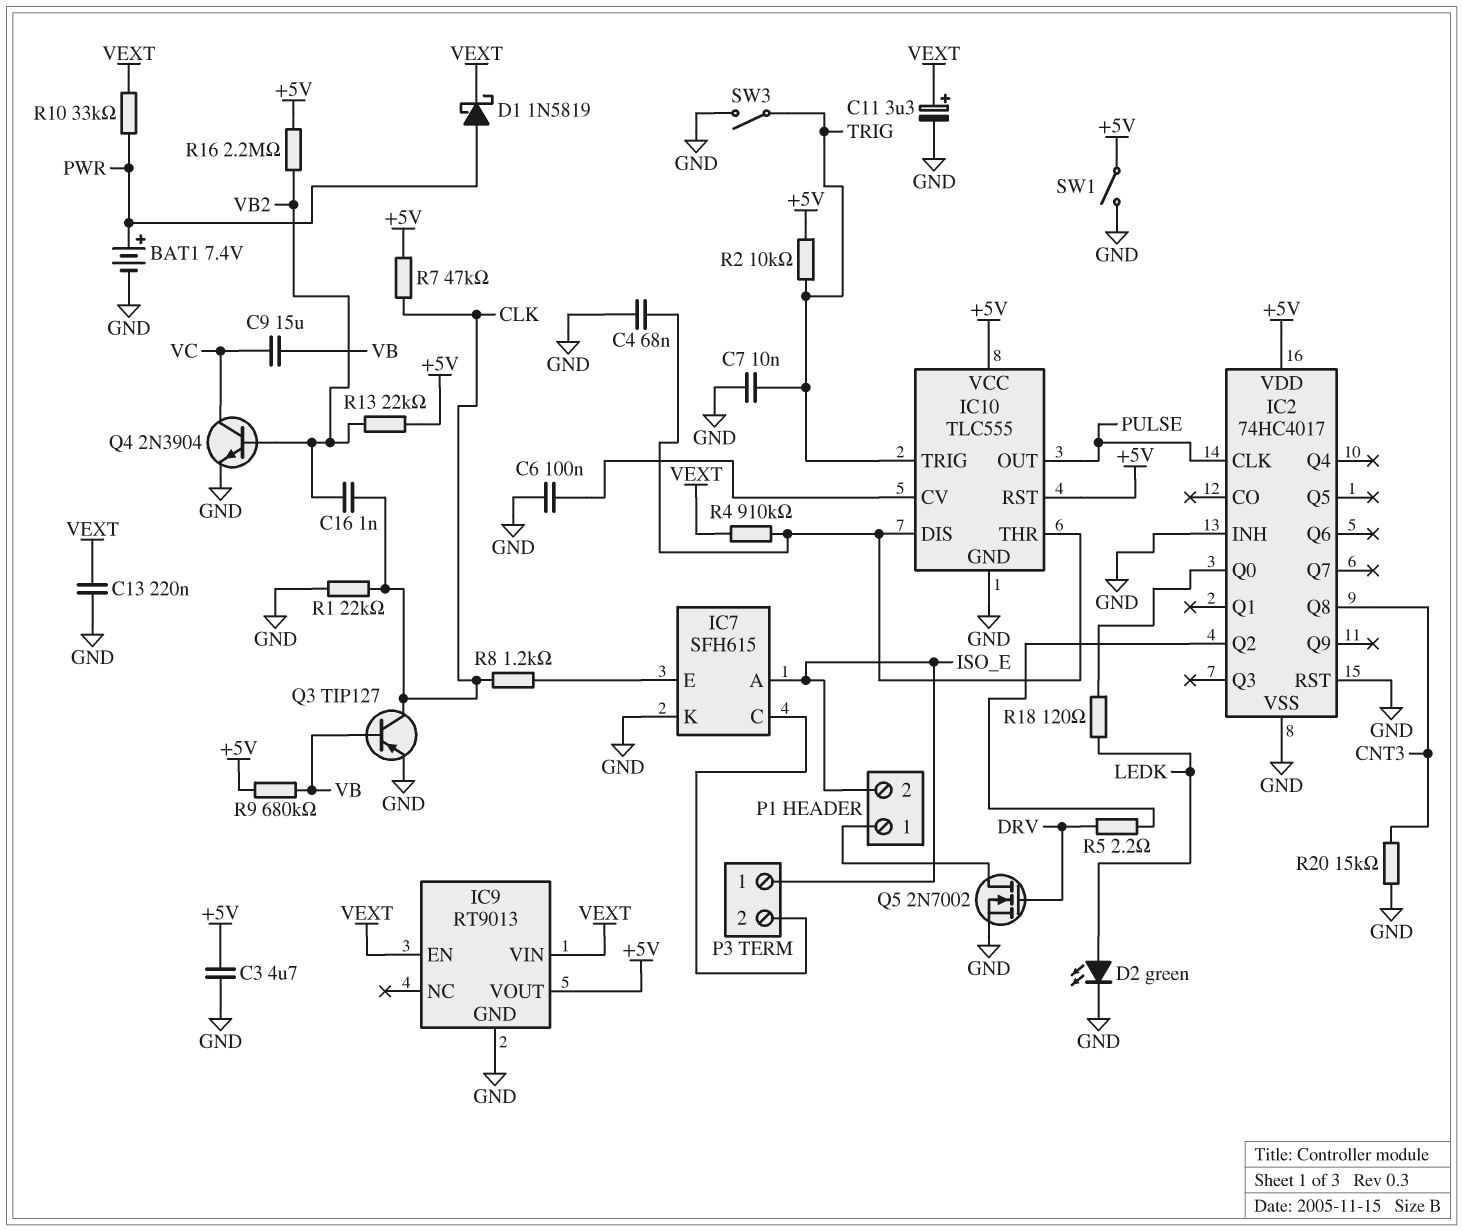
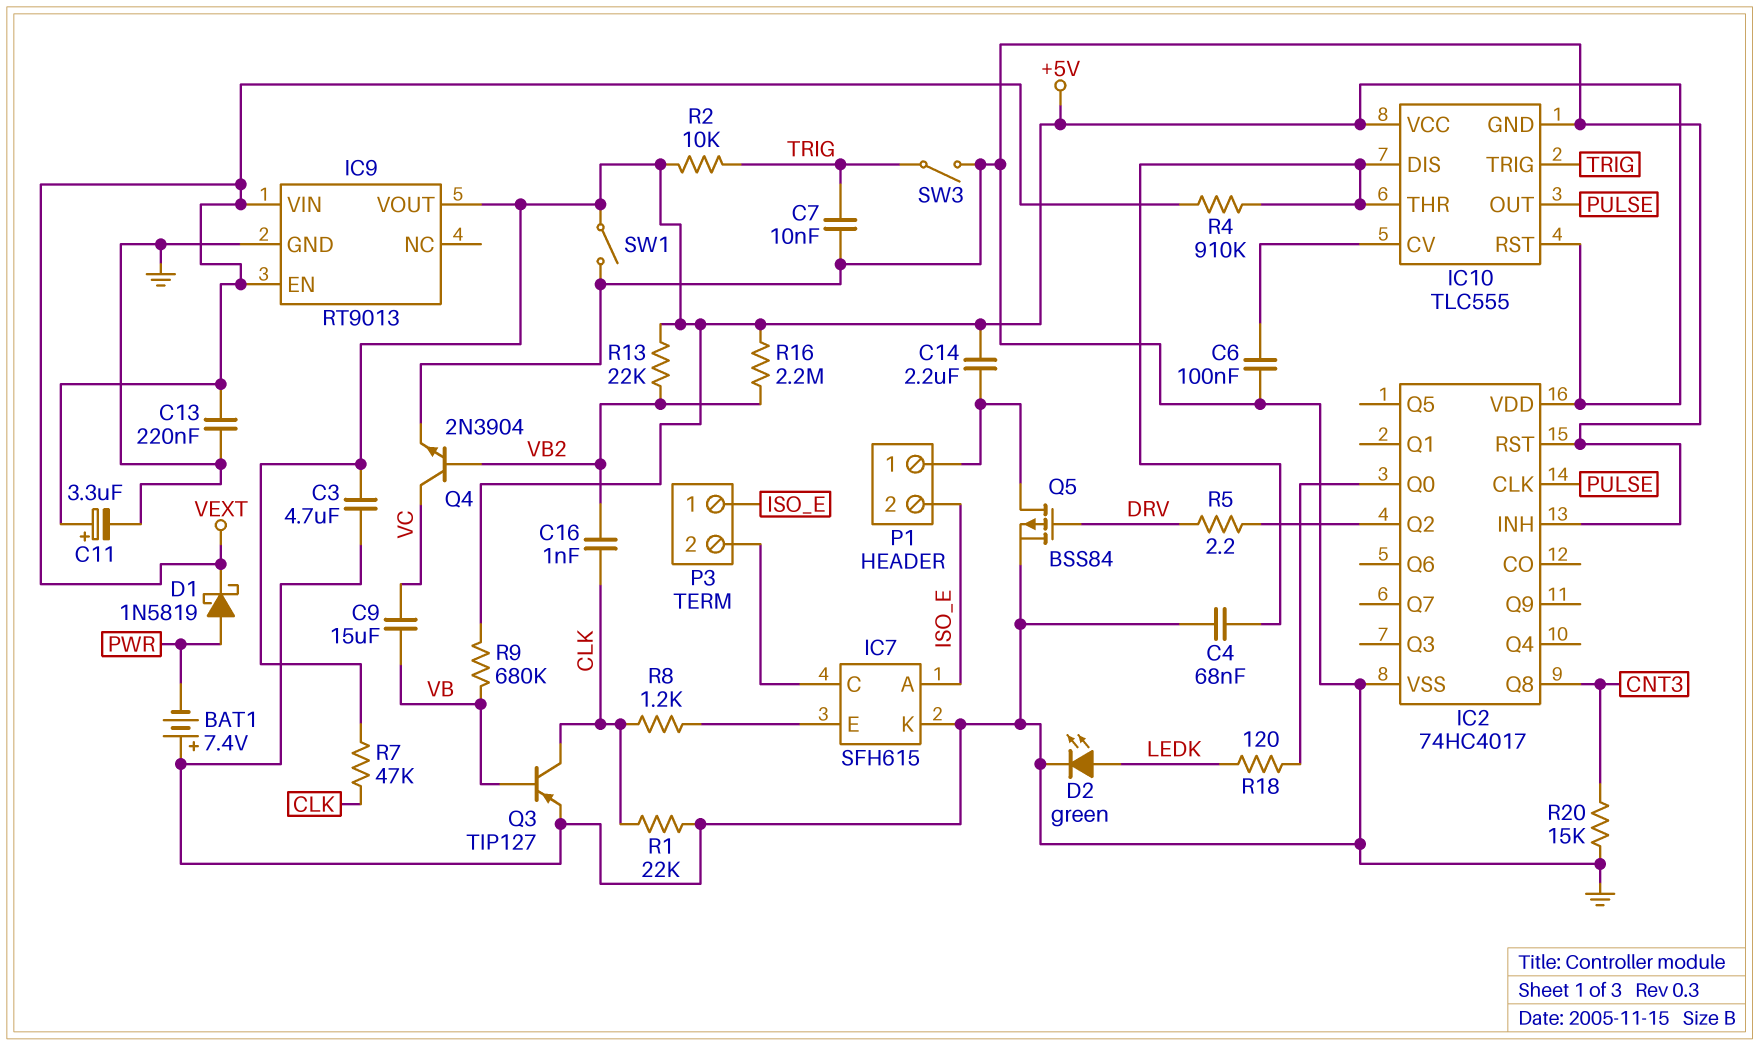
BAT1: 7.4V (plus PWR, minus GND) -> 7.4V (plus GND, minus PWR)
C14: none -> 2.2uF (+5V, P1/1)
Q5: NMOS 2N7002 (G DRV, D P1/1, S GND) -> PMOS BSS84 (G DRV, D P1/1, S GND)
R10: 33k (PWR, VEXT) -> none

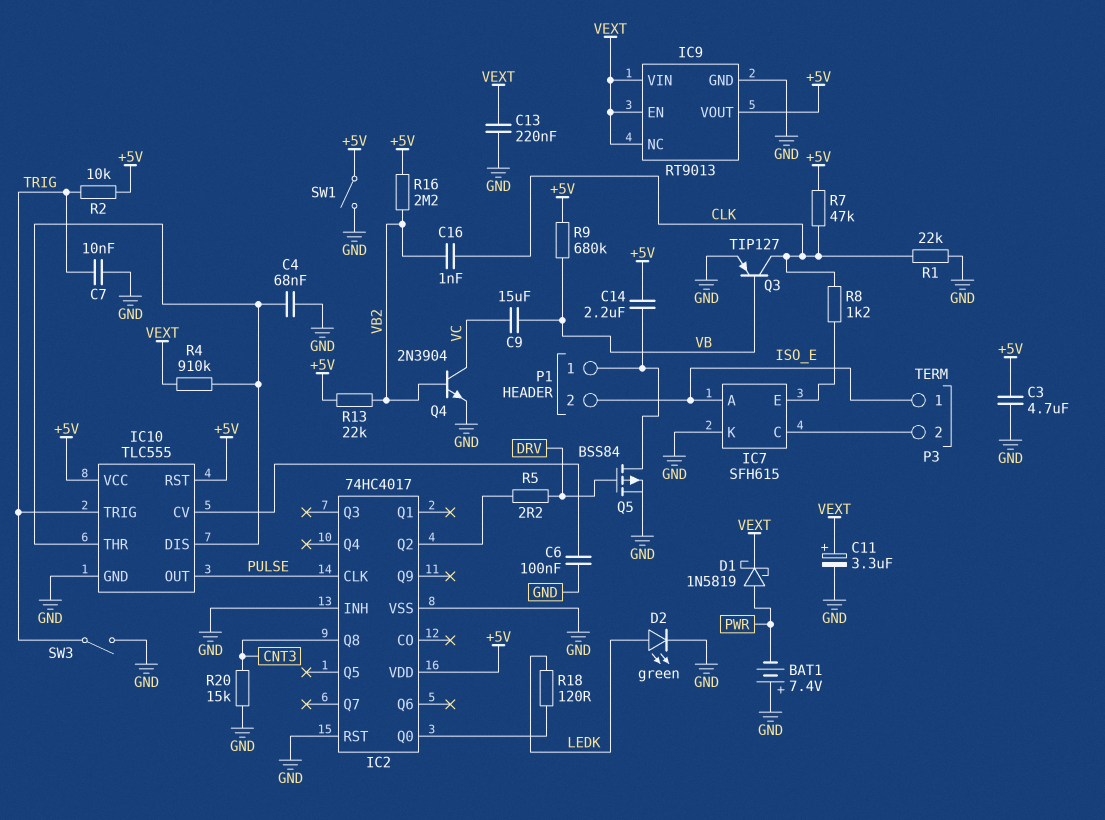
IC9 pin NC: none -> VEXT

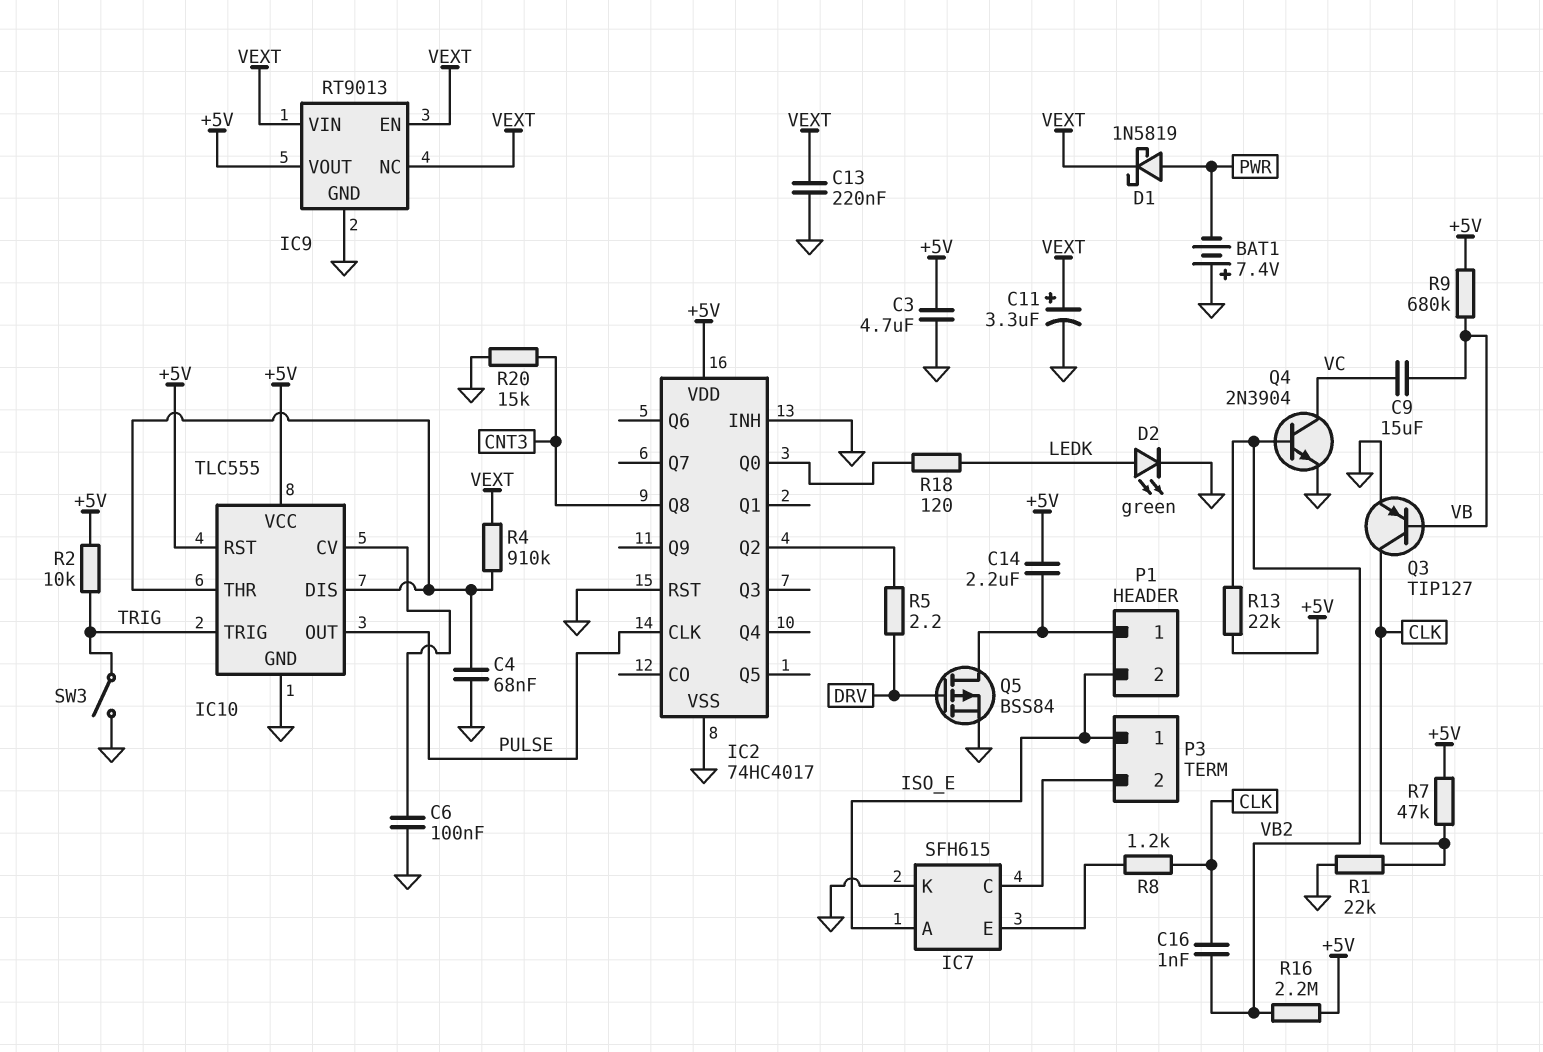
C7: 10nF (GND, TRIG) -> none
SW1: switch (+5V, GND) -> none

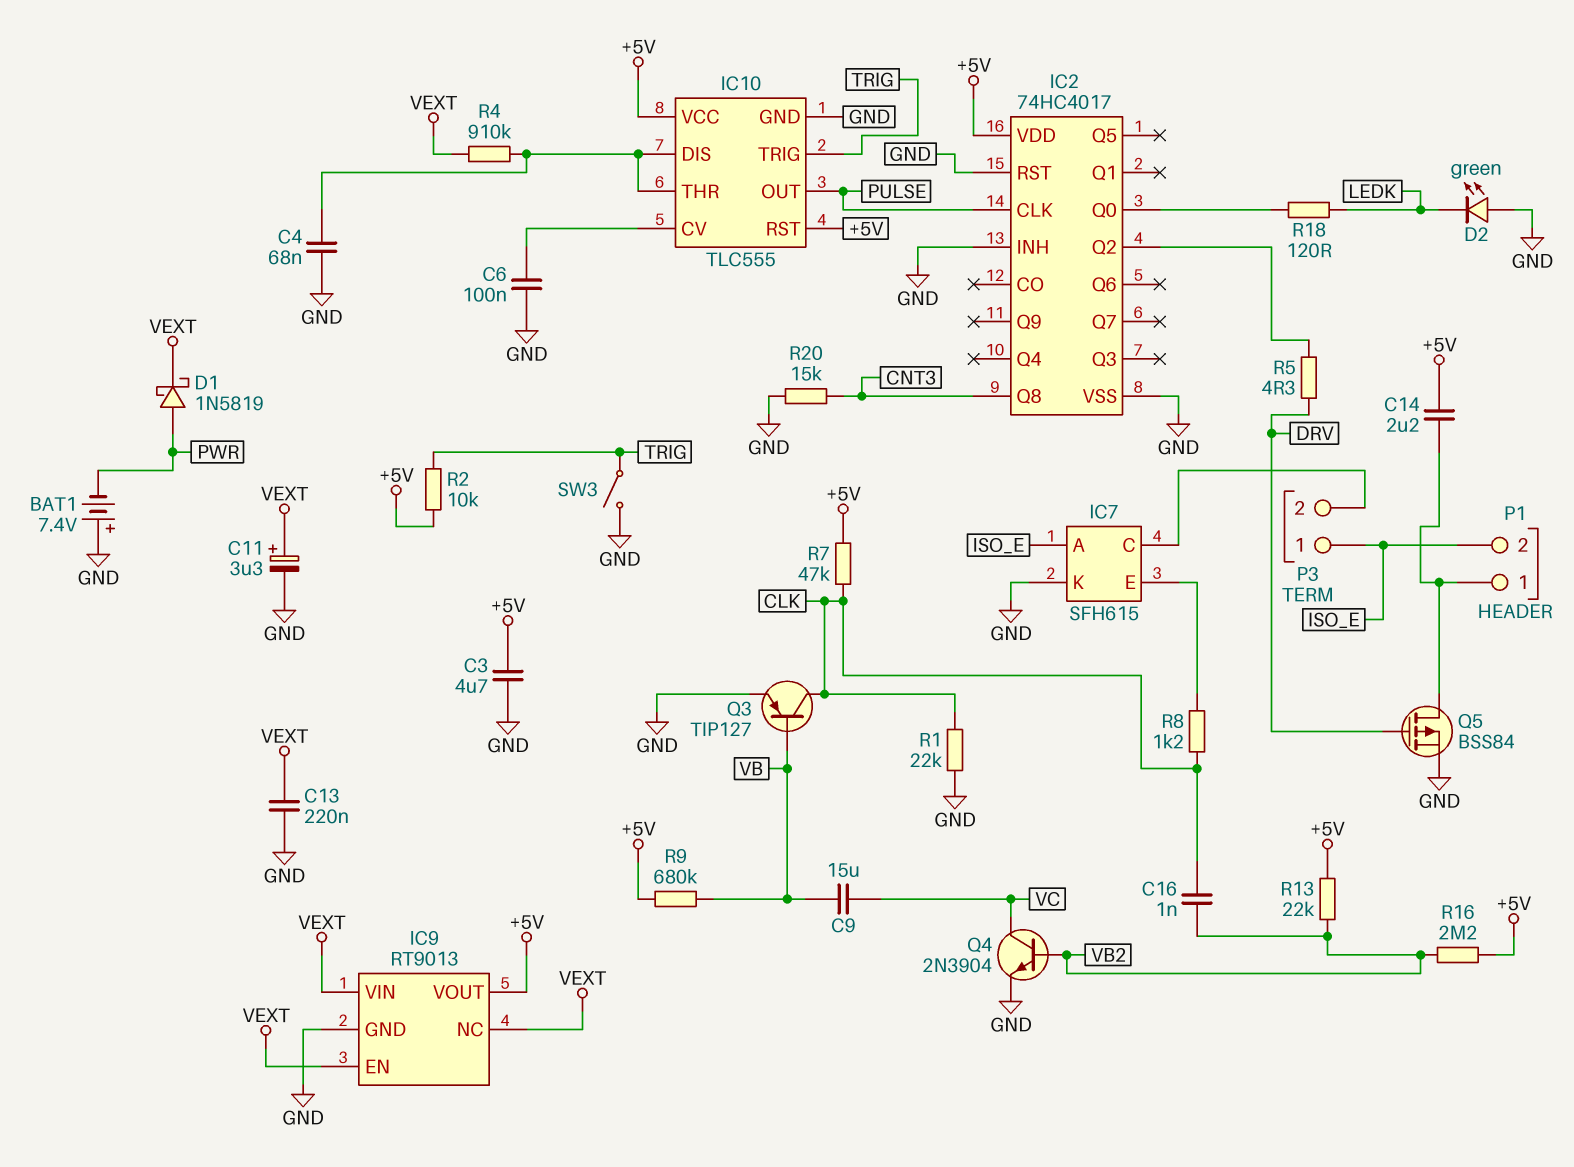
D2: LED green (A LEDK, K GND) -> LED green (A GND, K LEDK)
R5: 2.2 (DRV, IC2/Q2) -> 4.3 (DRV, IC2/Q2)

